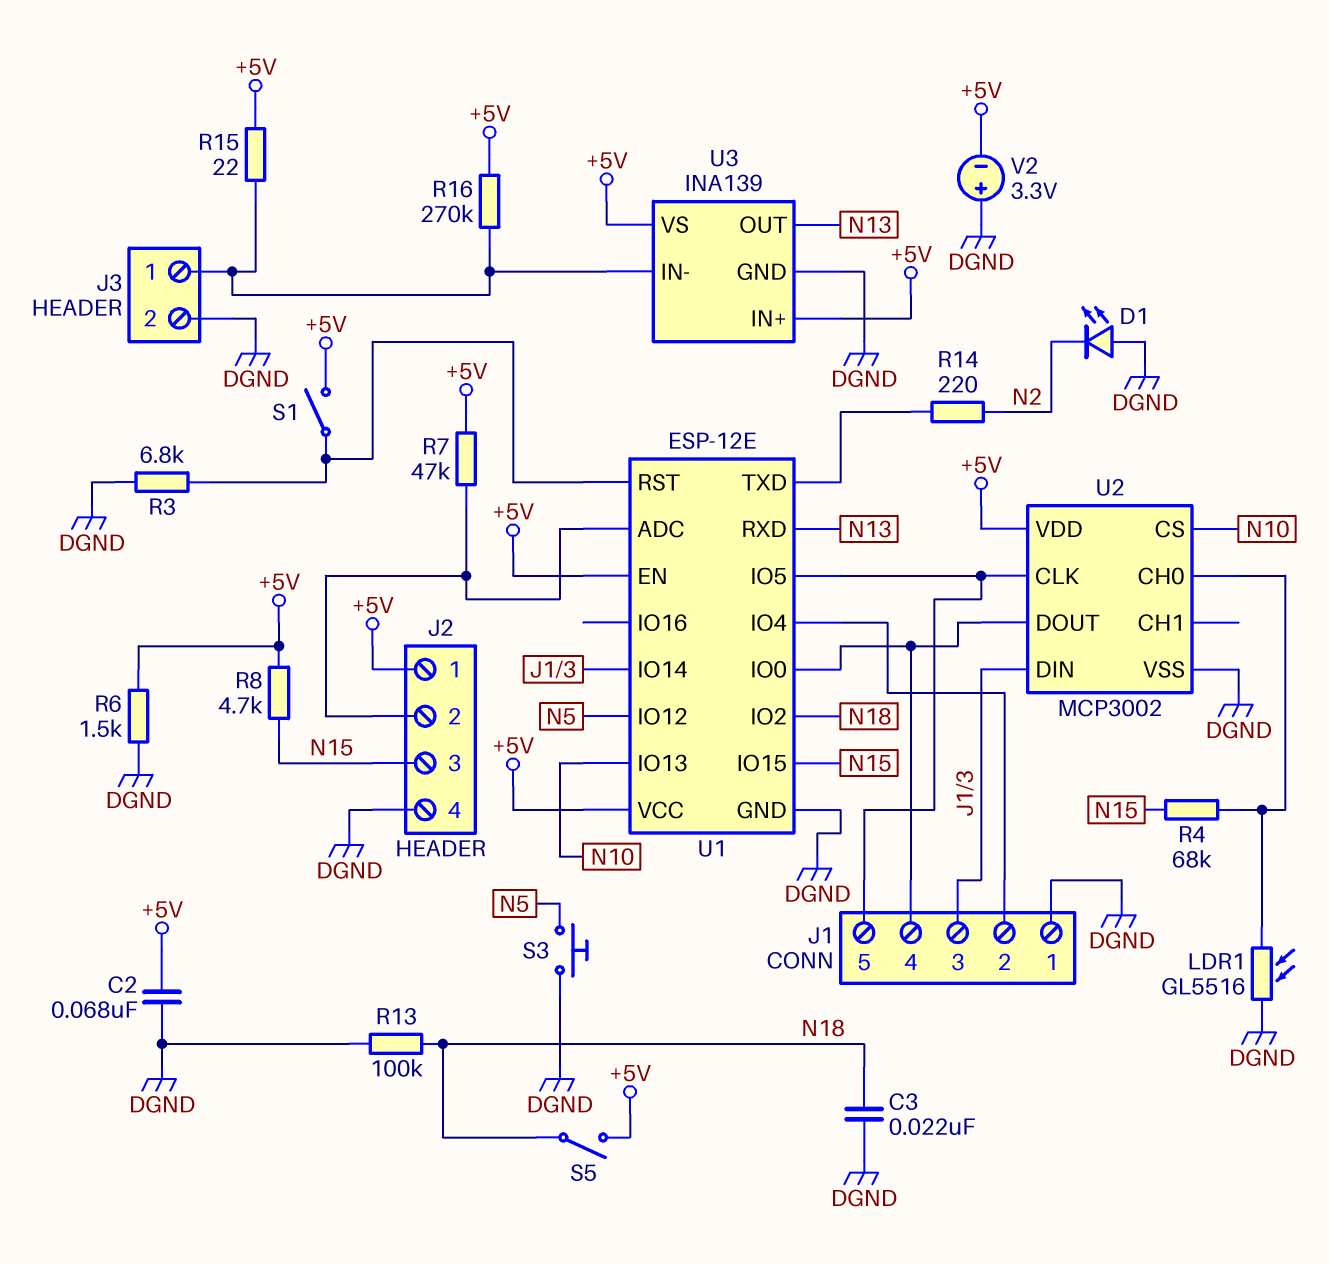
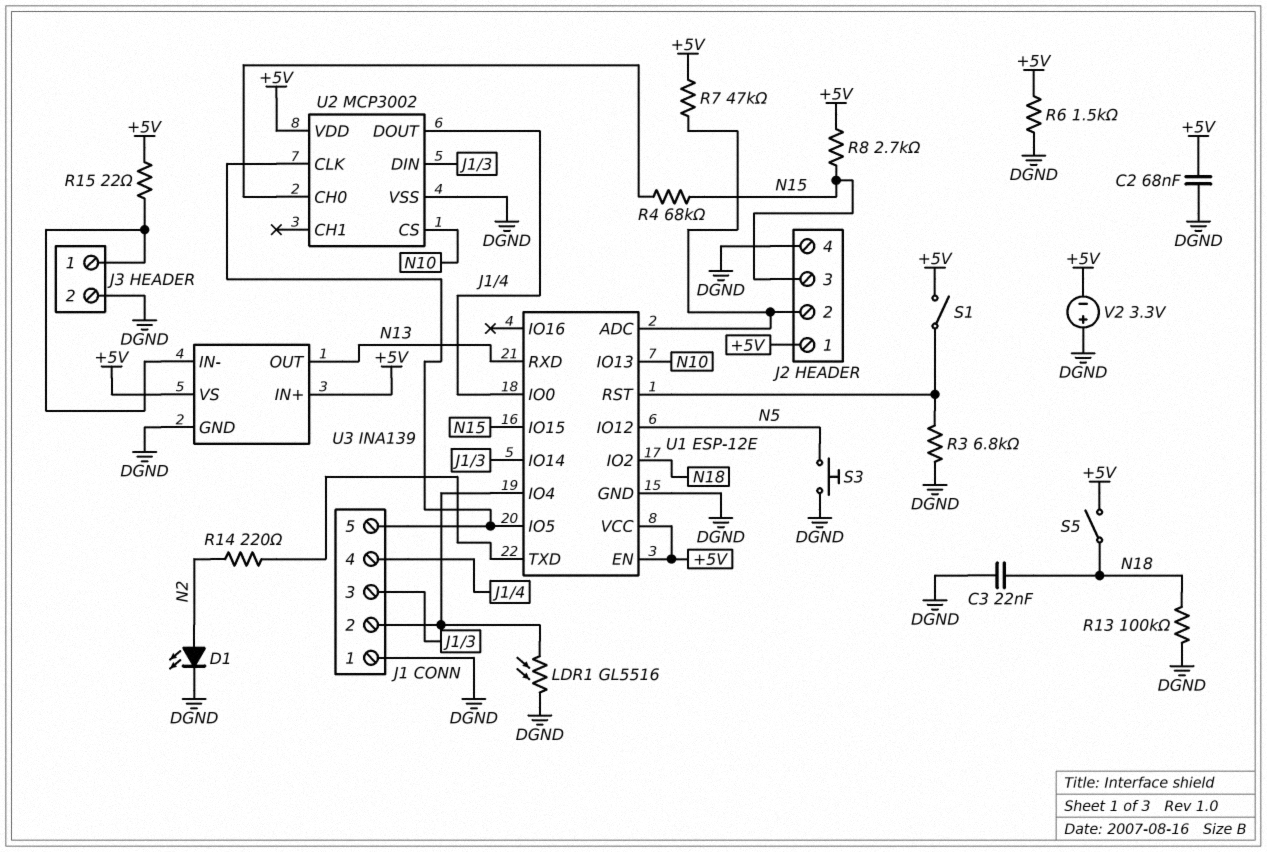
D1: LED (A DGND, K N2) -> LED (A N2, K DGND)
LDR1: GL5516 (DGND, U2/CH0) -> GL5516 (DGND, J1/2)
R8: 4.7k (+5V, N15) -> 2.7k (+5V, N15)
R16: 270k (+5V, J3/1) -> none

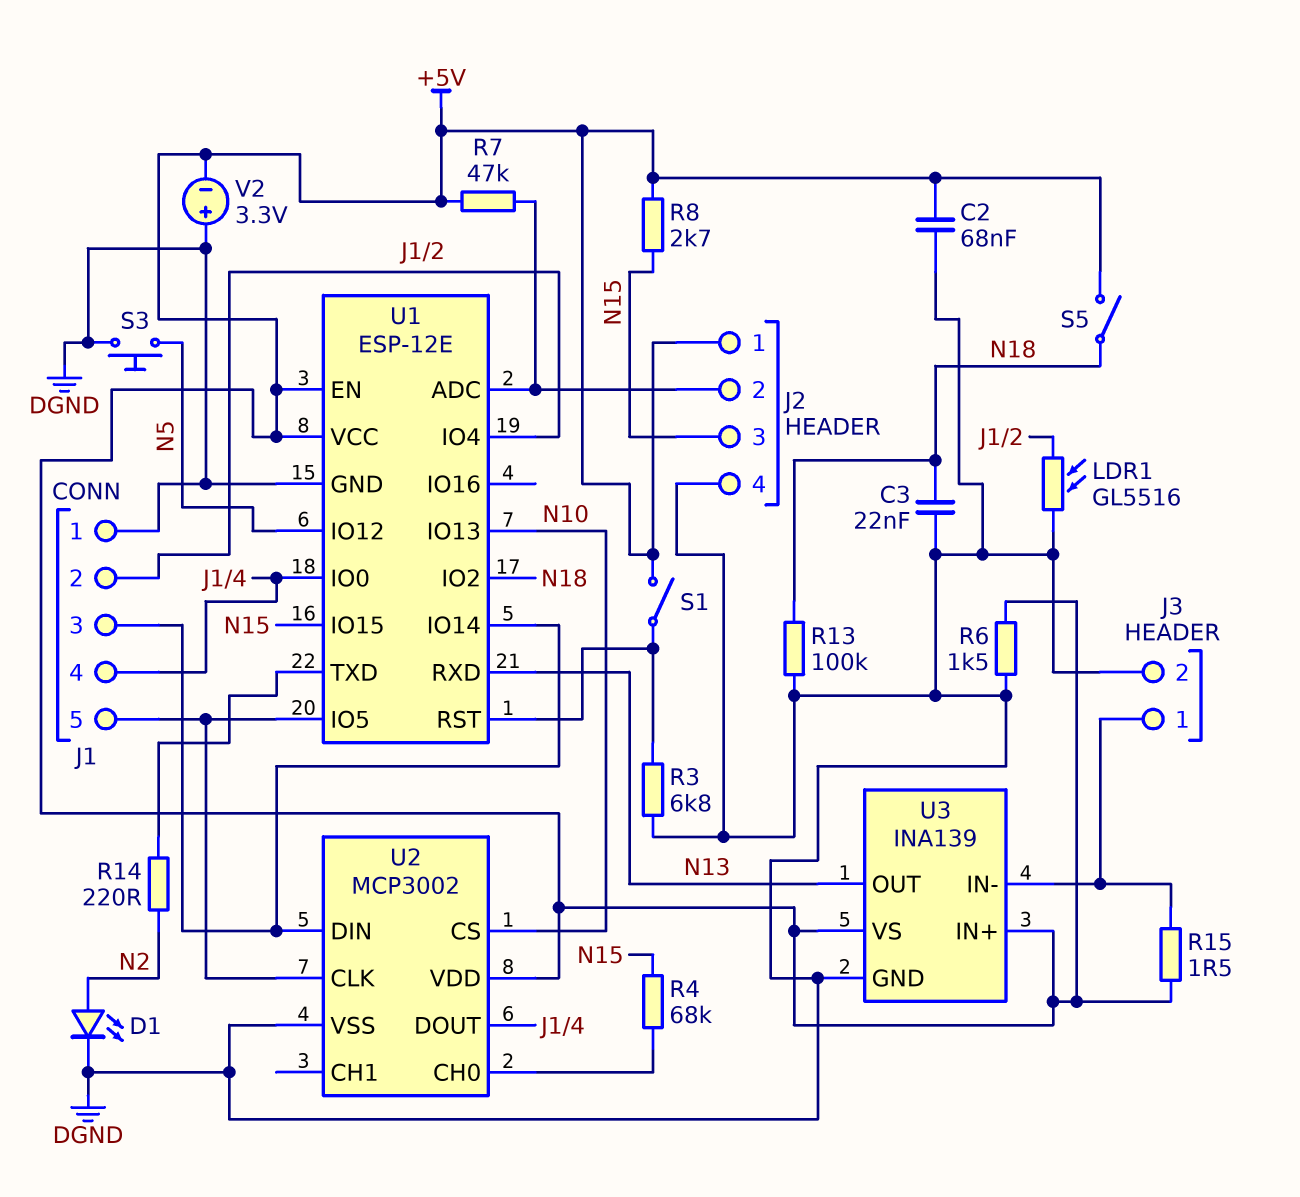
R15: 22 (+5V, J3/1) -> 1.5 (+5V, J3/1)

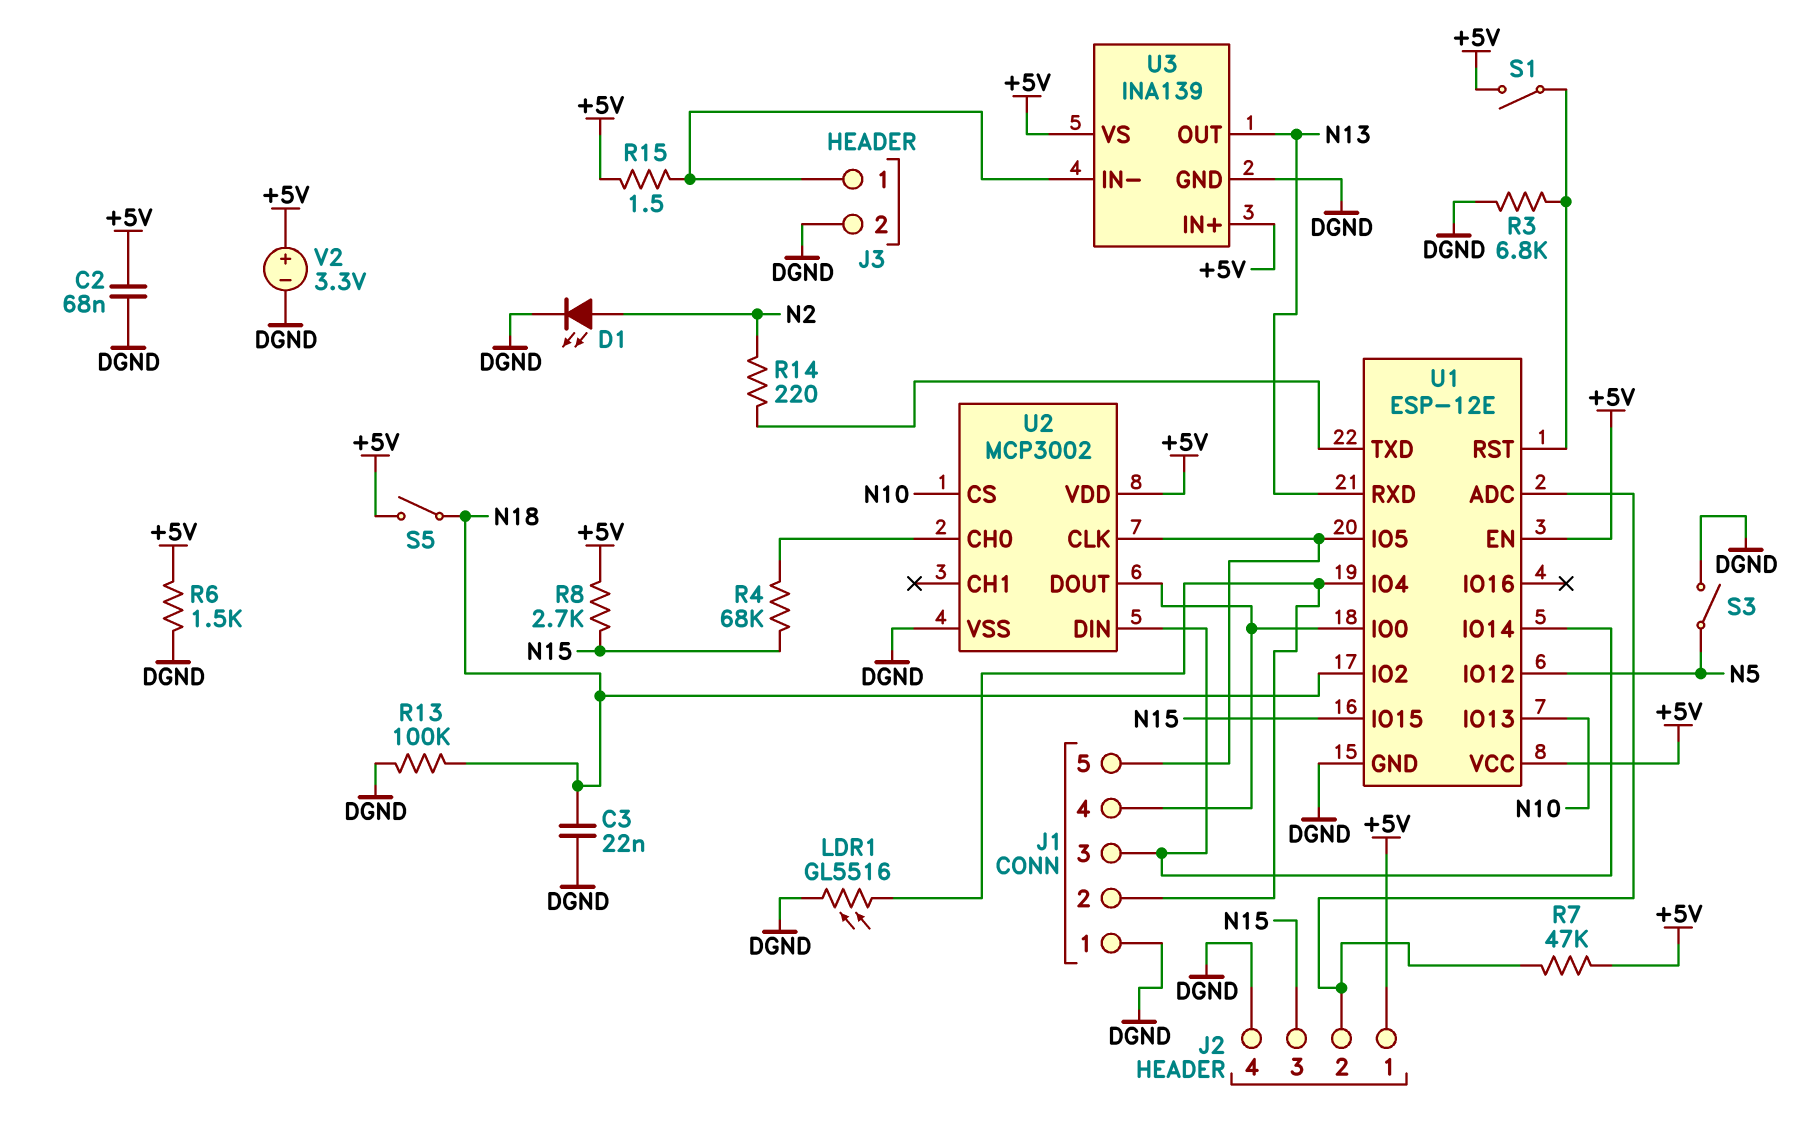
S3: button (DGND, N5) -> switch (DGND, N5)
V2: 3.3V (plus DGND, minus +5V) -> 3.3V (plus +5V, minus DGND)

